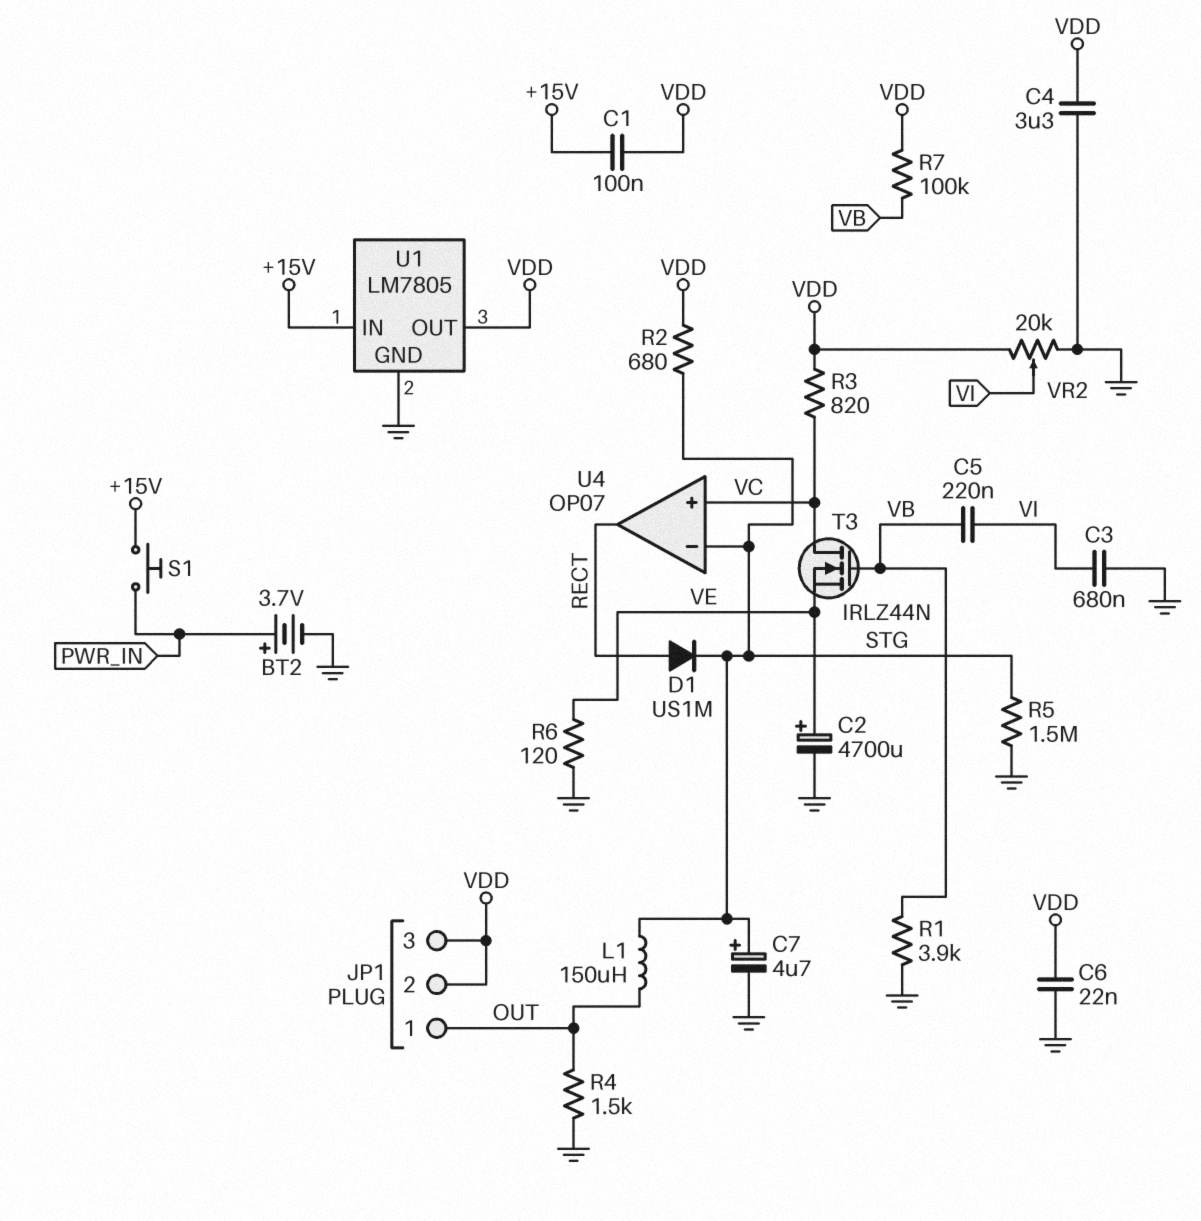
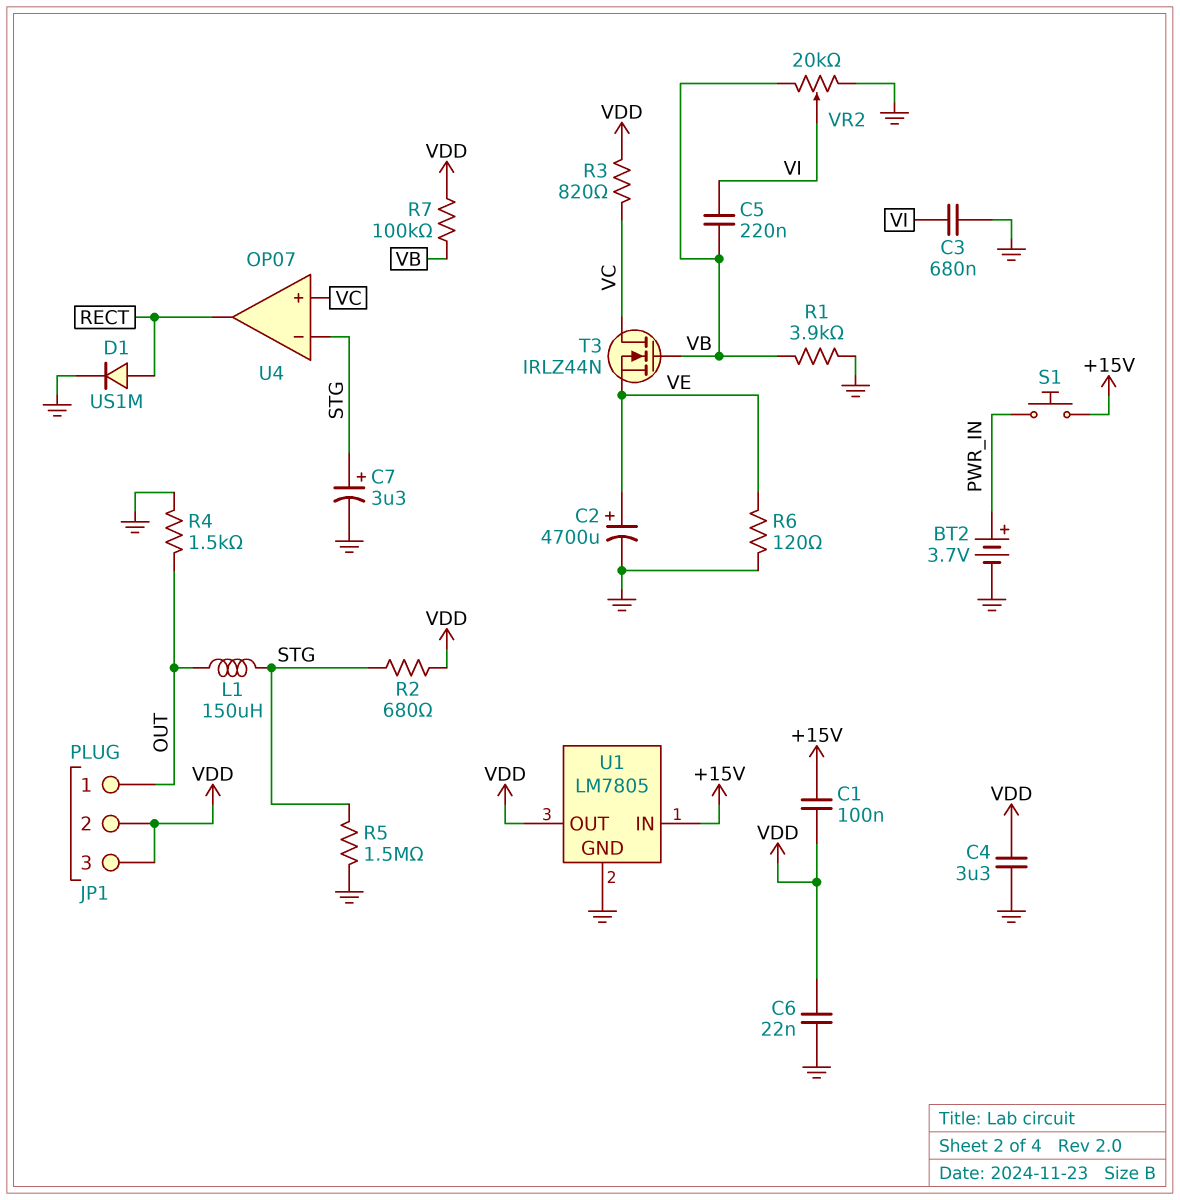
C7: 4.7uF (plus STG, minus GND) -> 3.3uF (plus STG, minus GND)
D1: diode US1M (A RECT, K STG) -> diode US1M (A RECT, K GND)
VR2: 20k (GND, VDD, wiper VI) -> 20k (GND, VB, wiper VI)

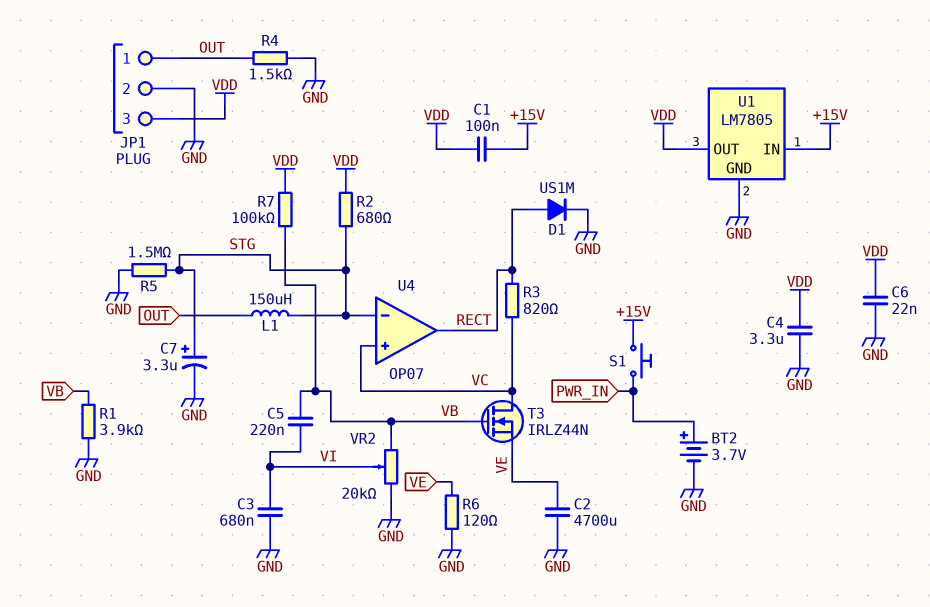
C2: 4700uF (plus VE, minus GND) -> 4700uF (GND, VE)
JP1 pin 2: VDD -> GND
R3: 820 (VC, VDD) -> 820 (RECT, VC)

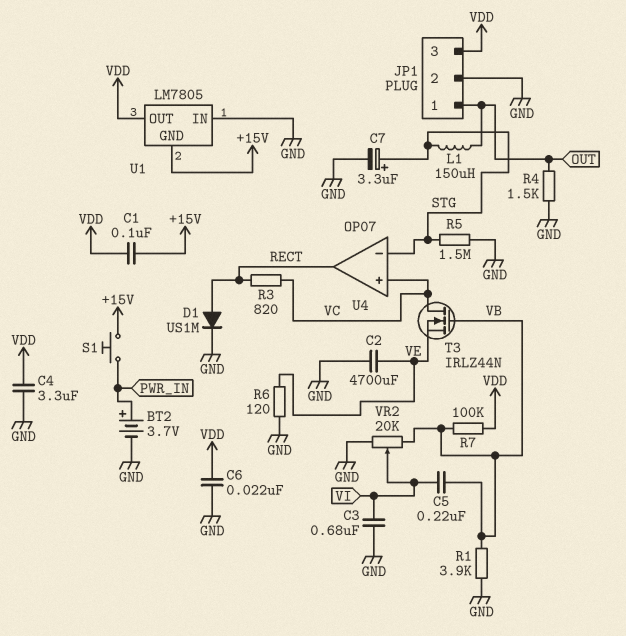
R2: 680 (STG, VDD) -> none
U1 pin GND: GND -> +15V
U1 pin IN: +15V -> GND

